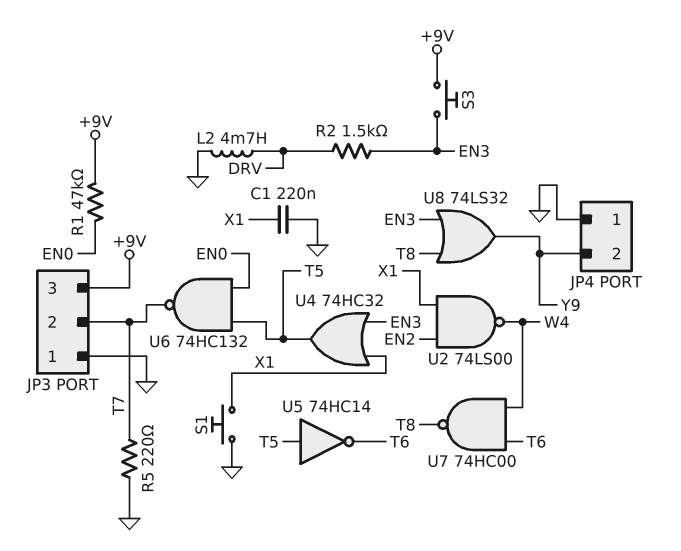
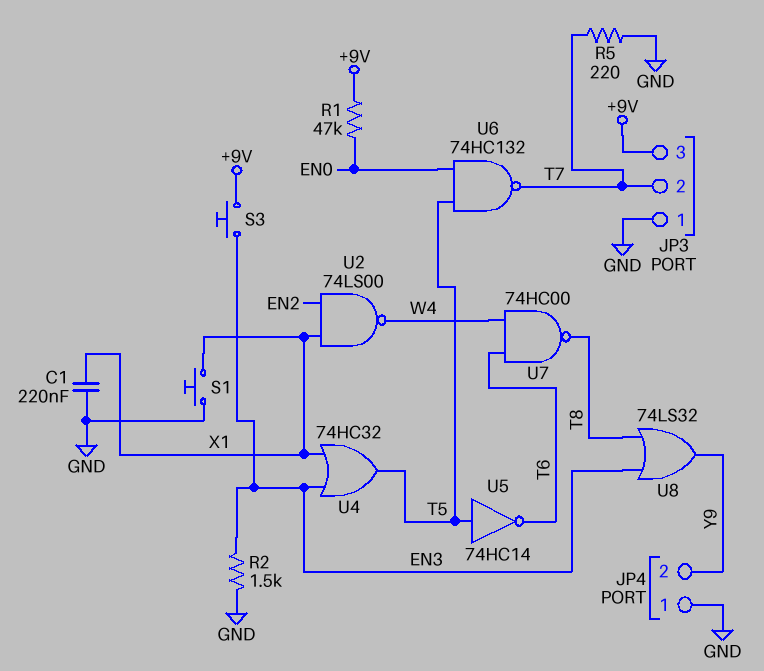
L2: 4.7mH (DRV, GND) -> none
R2: 1.5k (DRV, EN3) -> 1.5k (EN3, GND)

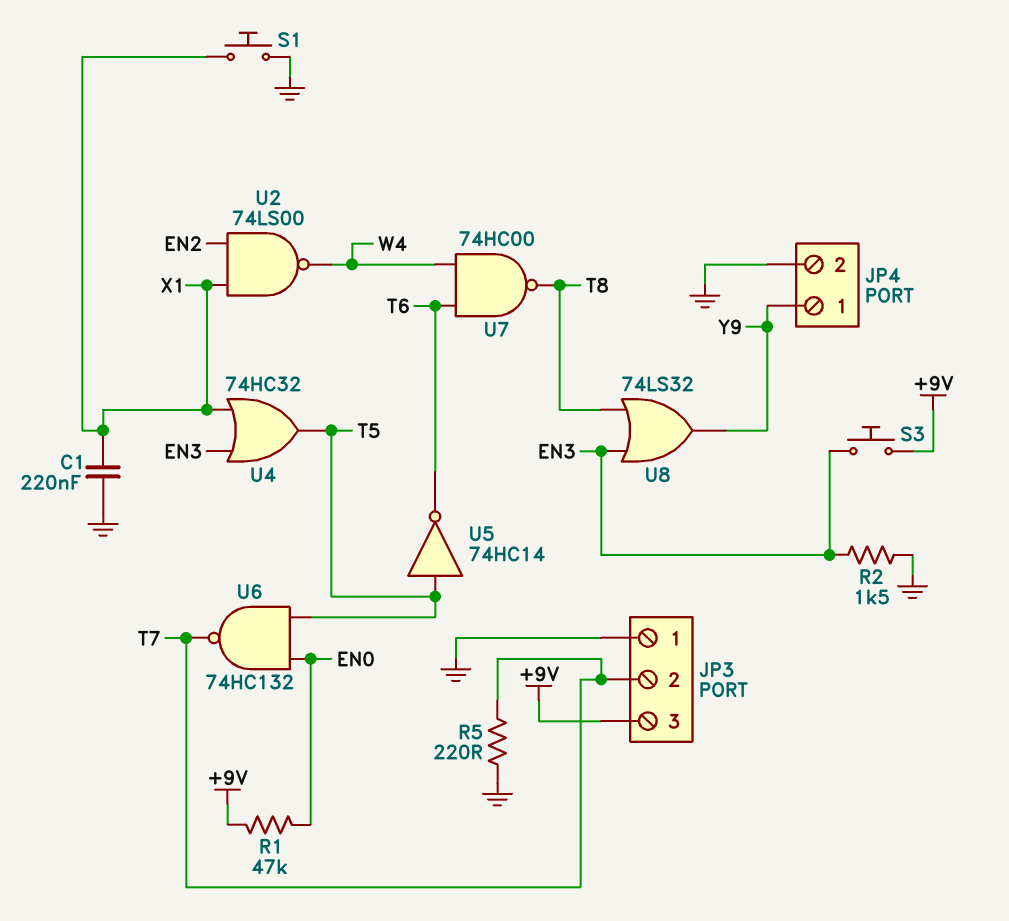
JP4 pin 1: GND -> Y9
JP4 pin 2: Y9 -> GND

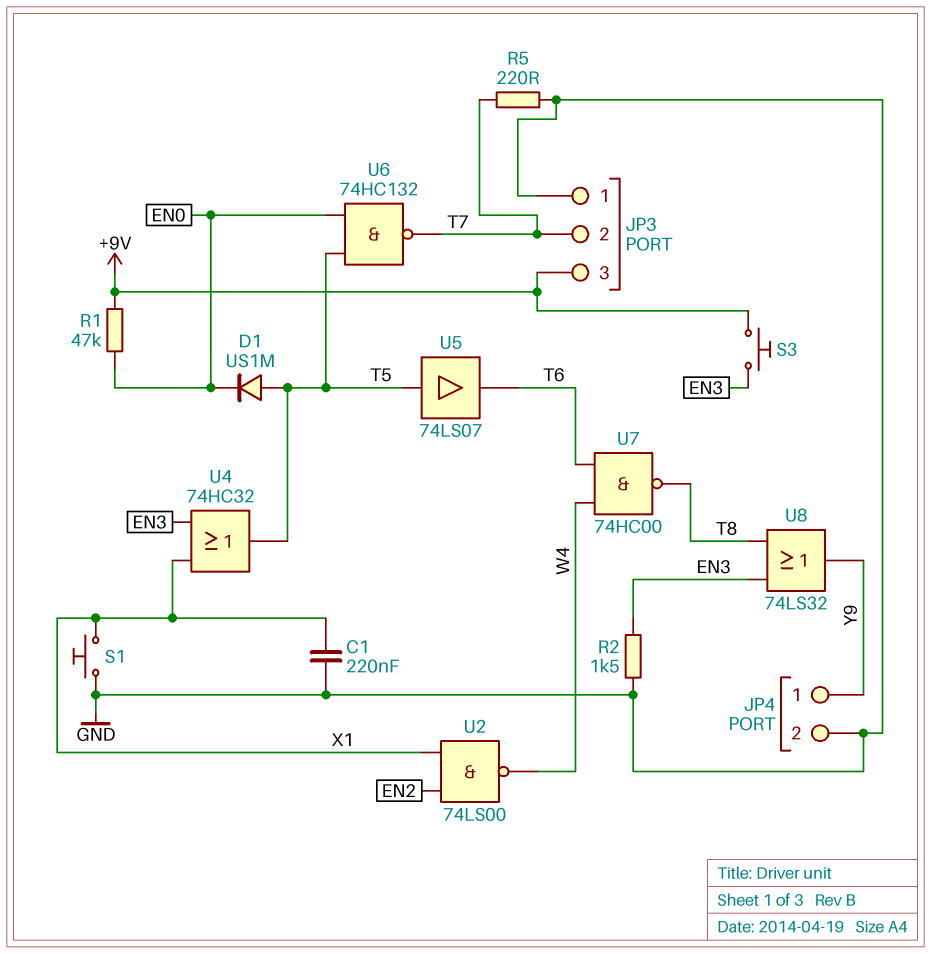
D1: none -> diode US1M (A T5, K EN0)
U5: NOT 74HC14 (in T5, out T6) -> buffer 74LS07 (in T5, out T6)

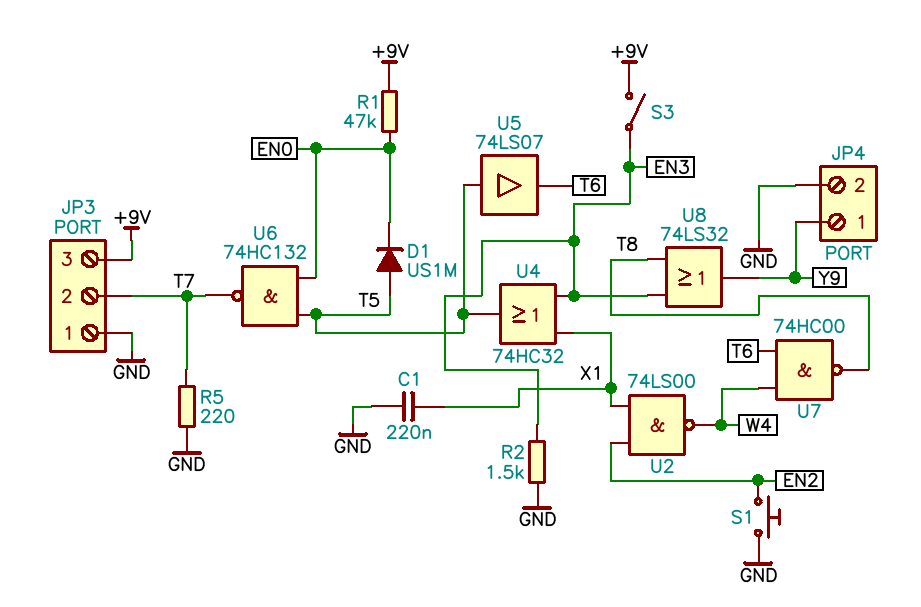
S1: button (GND, X1) -> button (EN2, GND)
S3: button (+9V, EN3) -> switch (+9V, EN3)

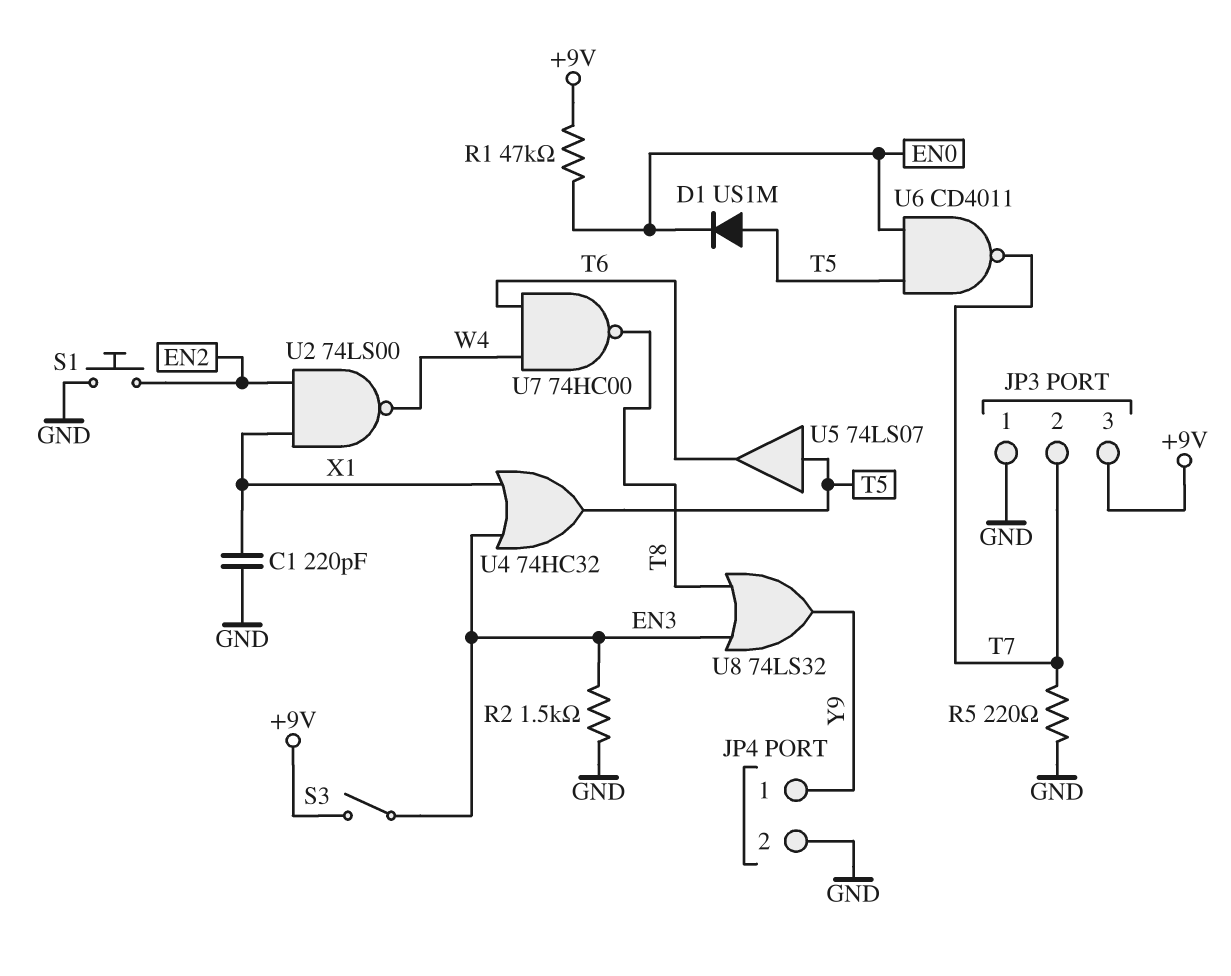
C1: 220nF (GND, X1) -> 220pF (GND, X1)
U6: NAND 74HC132 (in EN0, in T5, out T7) -> NAND CD4011 (in EN0, in T5, out T7)

